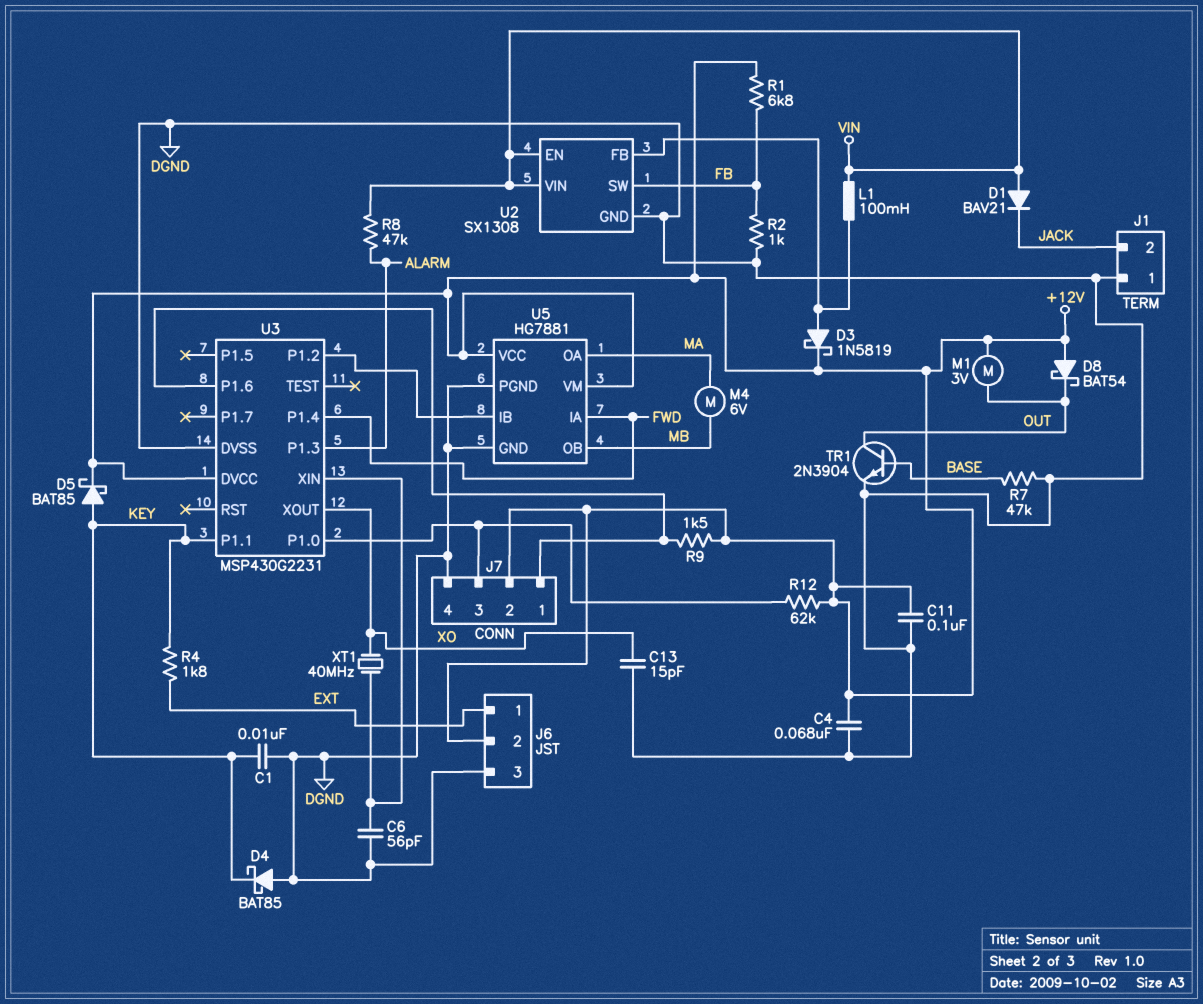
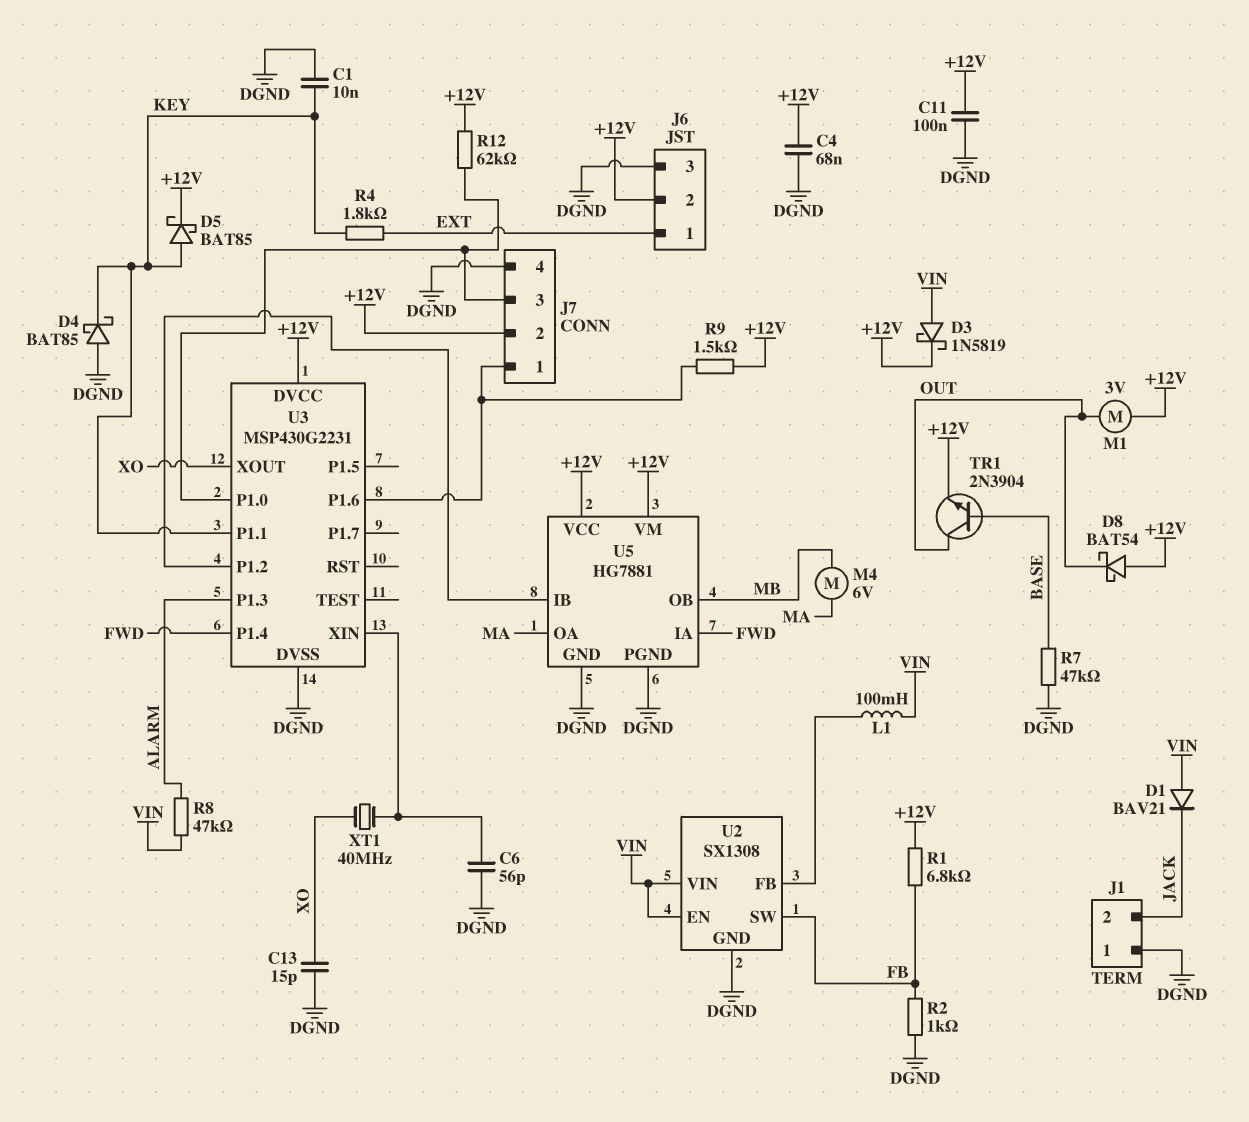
D3: schottky 1N5819 (A U2/FB, K +12V) -> schottky 1N5819 (A VIN, K +12V)
TR1: NPN 2N3904 (B BASE, C OUT, E DGND) -> NPN 2N3904 (B BASE, C OUT, E +12V)

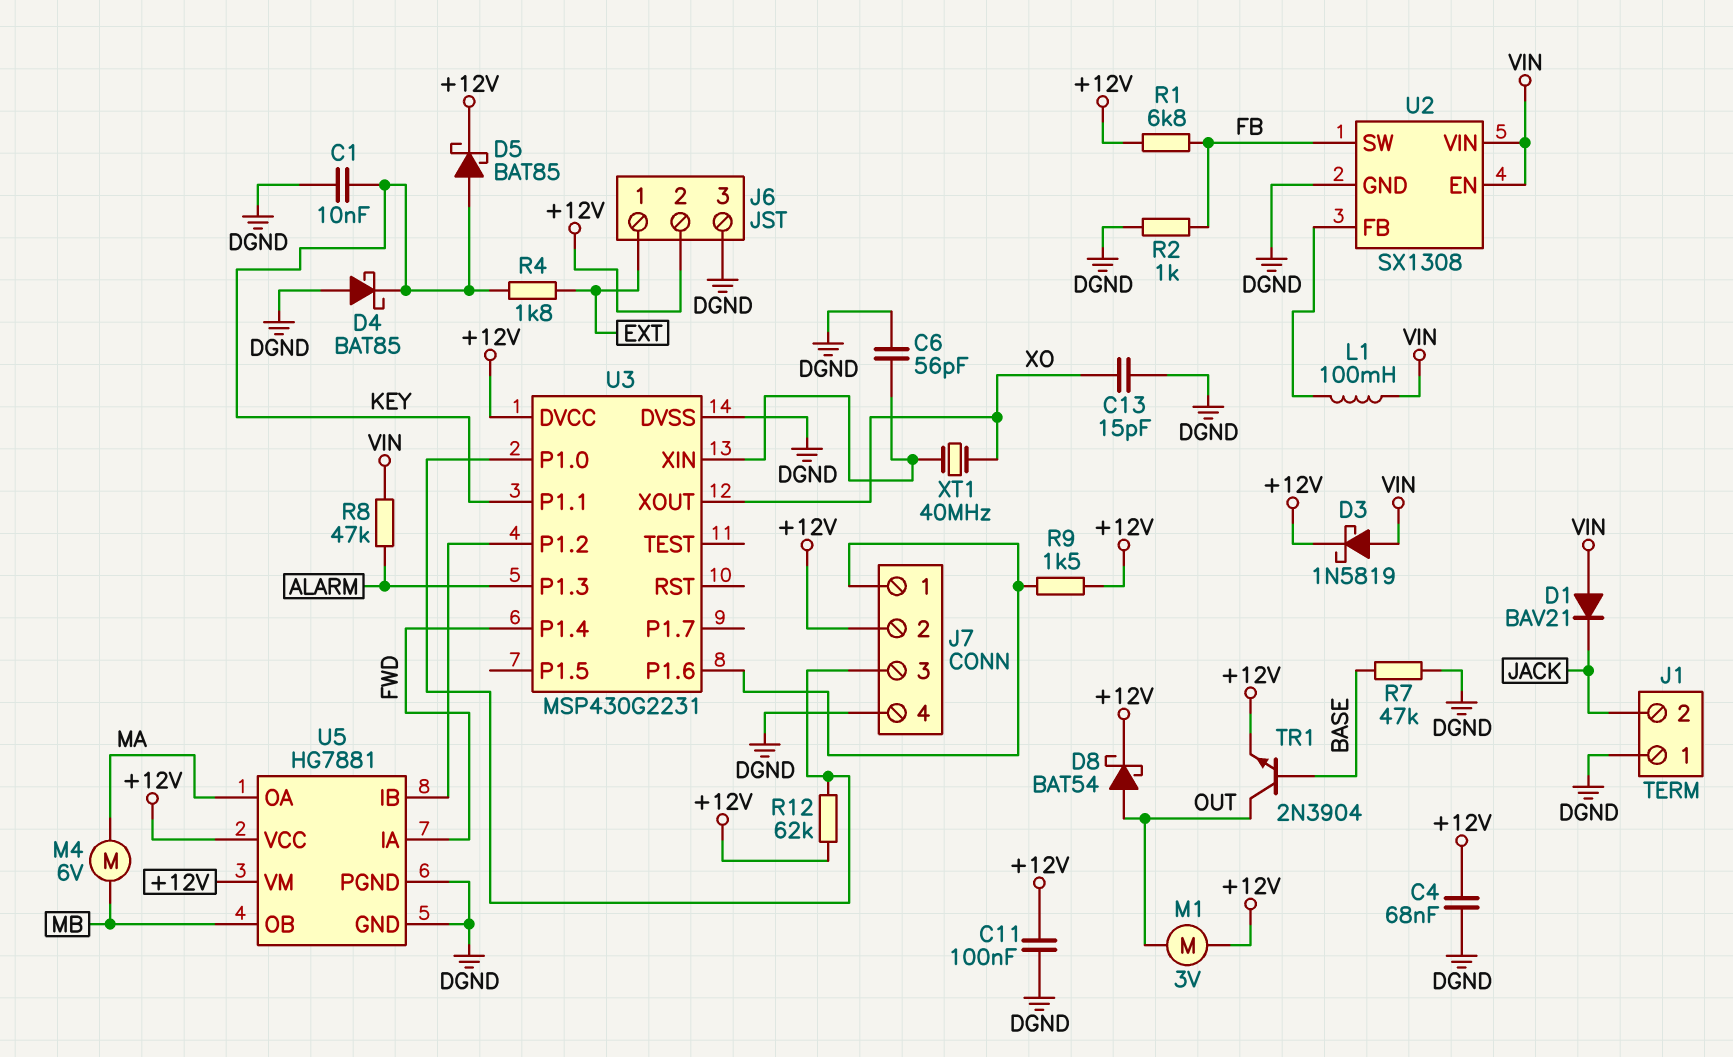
D8: schottky BAT54 (A +12V, K OUT) -> schottky BAT54 (A OUT, K +12V)

